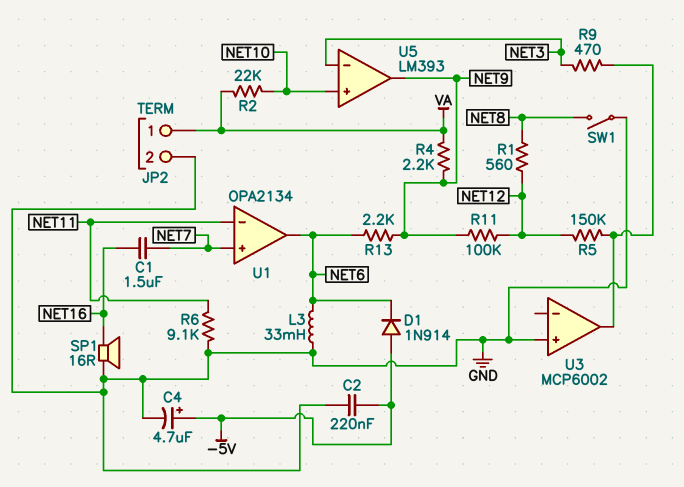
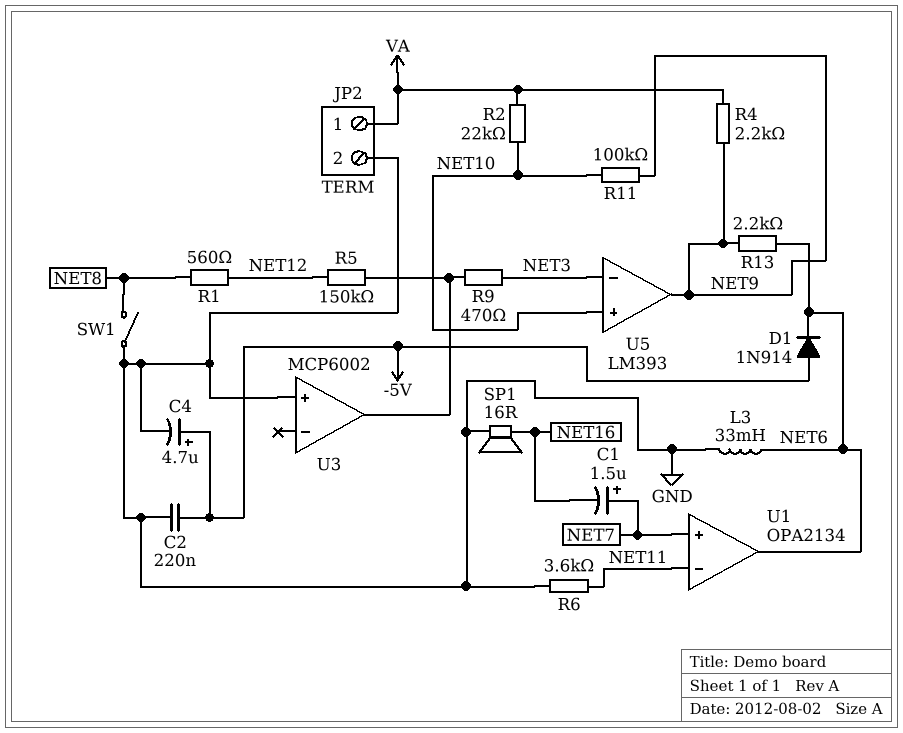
C1: 1.5uF (NET7, NET16) -> 1.5uF (plus NET7, minus NET16)
R6: 9.1k (GND, NET11) -> 3.6k (GND, NET11)
R11: 100k (NET9, NET12) -> 100k (NET9, NET10)

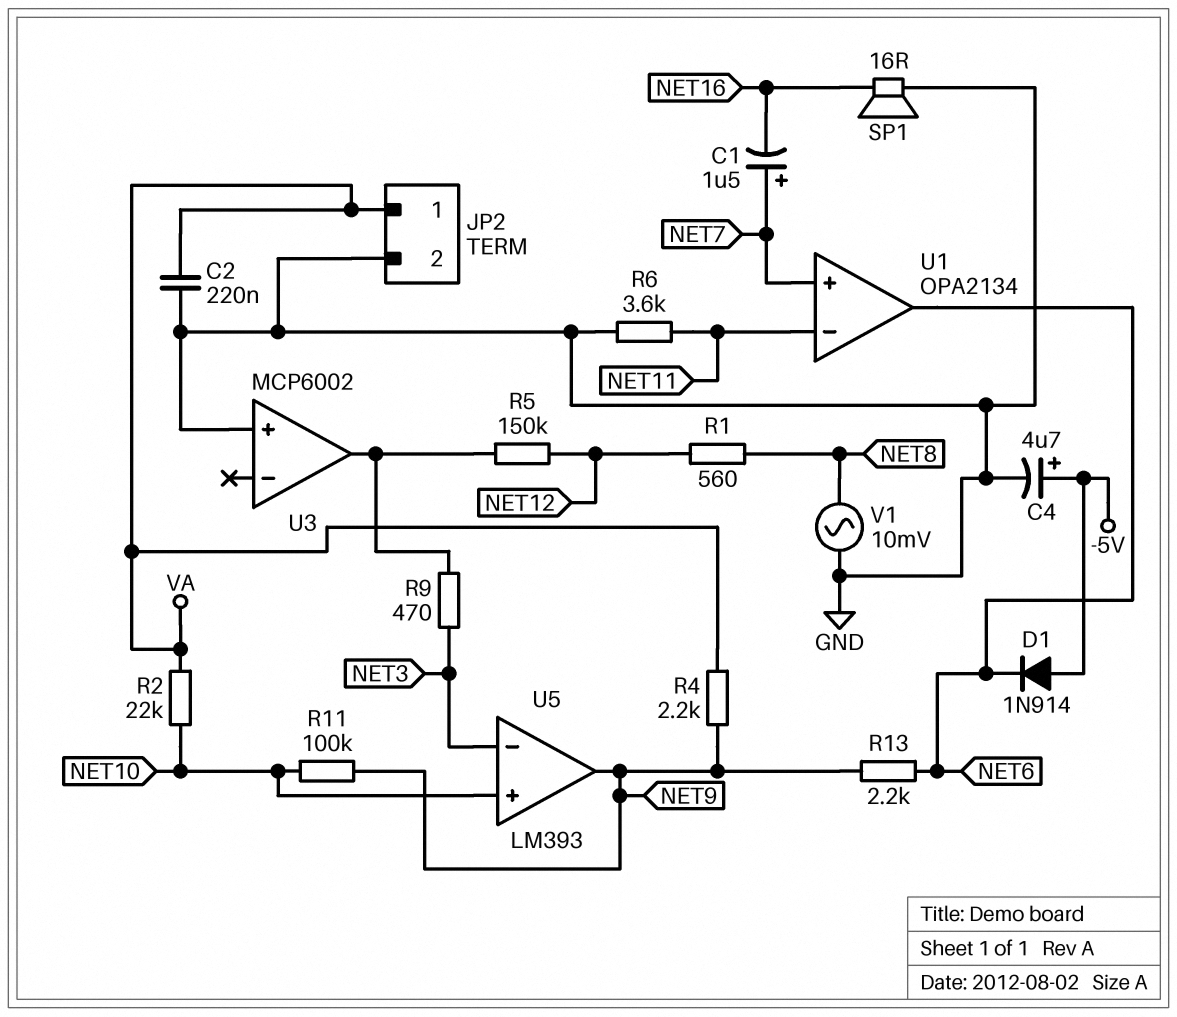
C2: 220nF (-5V, GND) -> 220nF (GND, VA)
L3: 33mH (GND, NET6) -> none
SW1: switch (GND, NET8) -> none
V1: none -> AC 10mV (GND, NET8)

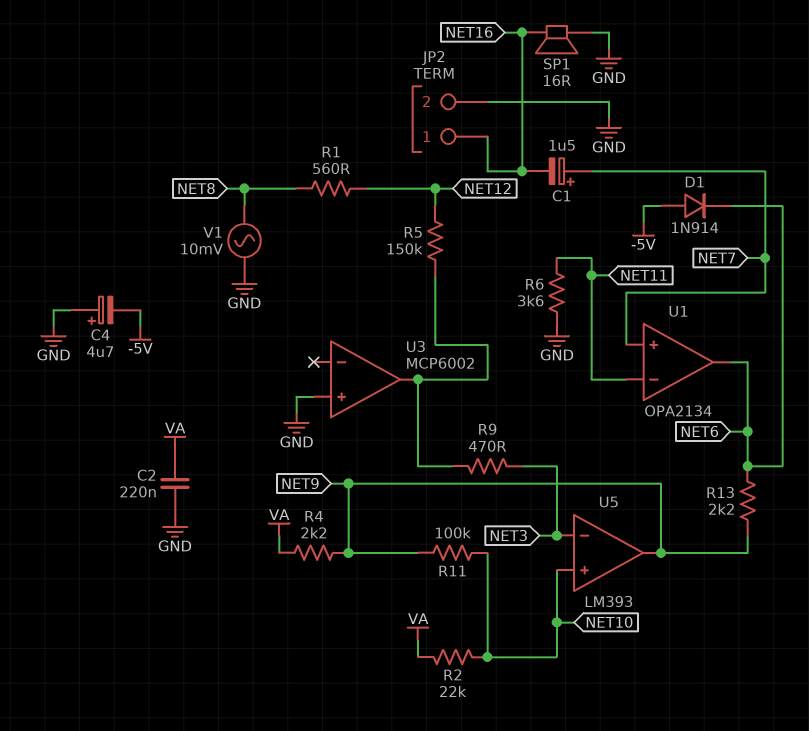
C4: 4.7uF (plus -5V, minus GND) -> 4.7uF (plus GND, minus -5V)
JP2 pin 1: VA -> NET16

